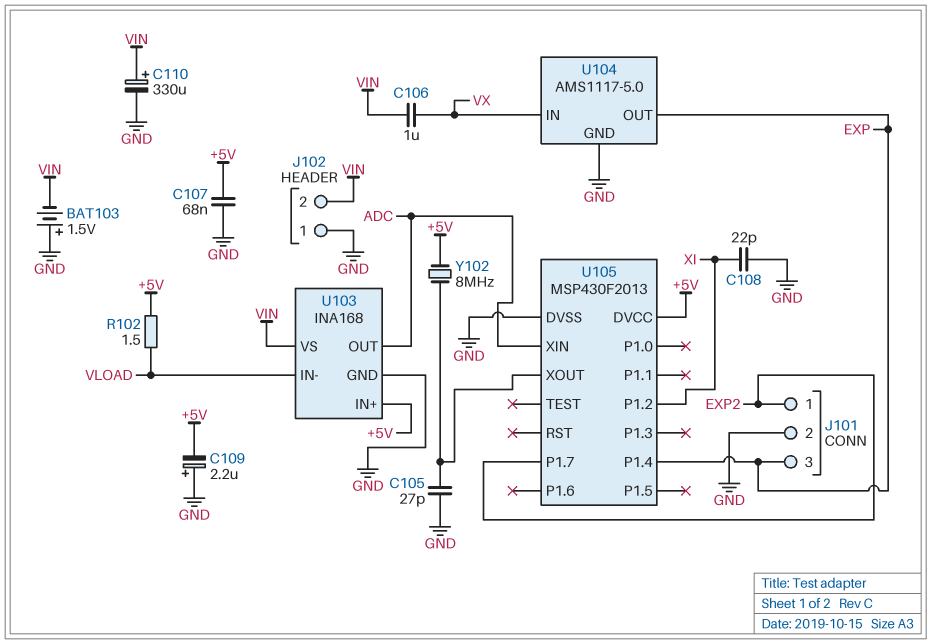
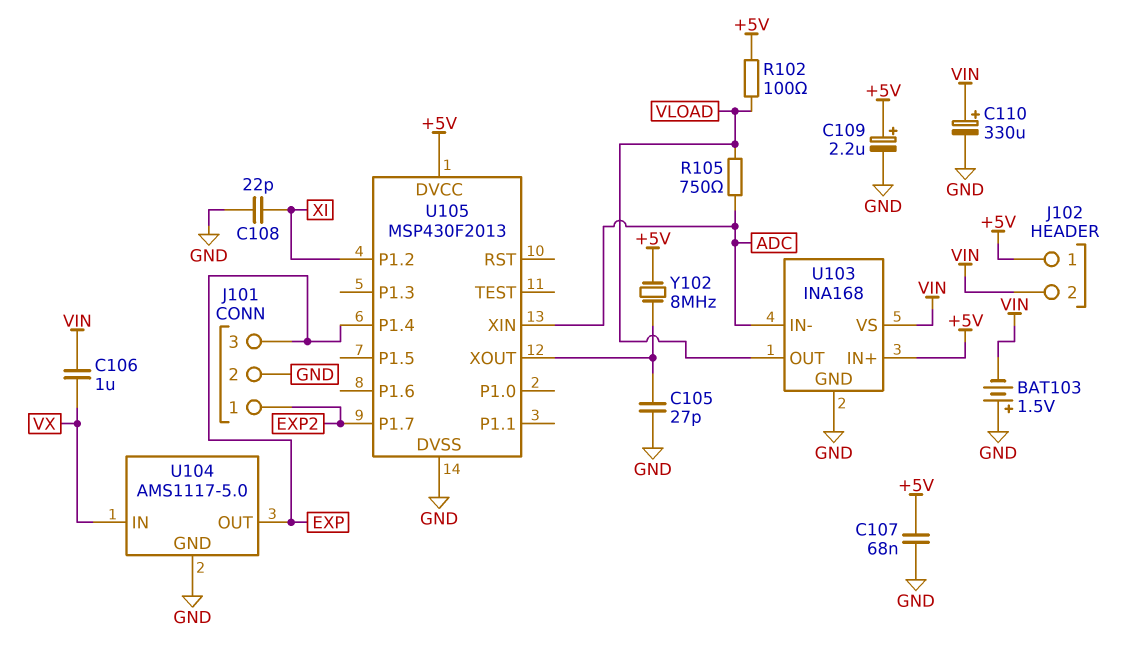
C109: 2.2uF (plus GND, minus +5V) -> 2.2uF (plus +5V, minus GND)
J102 pin 1: GND -> +5V
R102: 1.5 (+5V, VLOAD) -> 100 (+5V, VLOAD)
R105: none -> 750 (ADC, VLOAD)
U103 pin IN-: VLOAD -> ADC
U103 pin OUT: ADC -> VLOAD

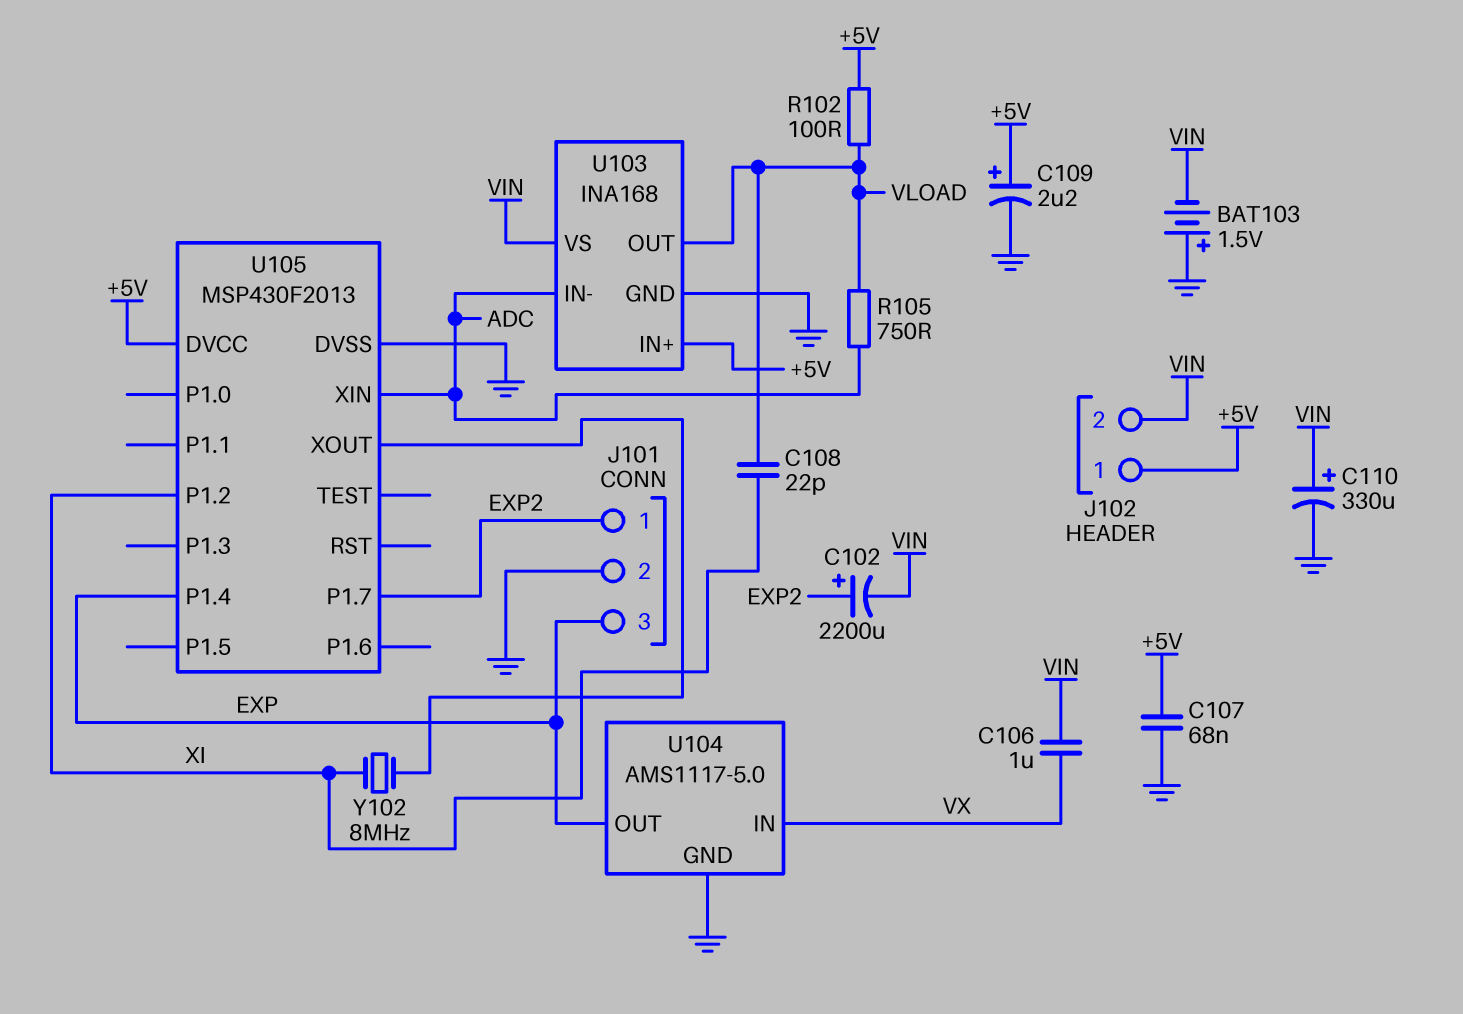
C102: none -> 2200uF (plus EXP2, minus VIN)
C105: 27pF (GND, U105/XOUT) -> none
C108: 22pF (GND, XI) -> 22pF (VLOAD, XI)
Y102: 8MHz (+5V, U105/XOUT) -> 8MHz (U105/XOUT, XI)

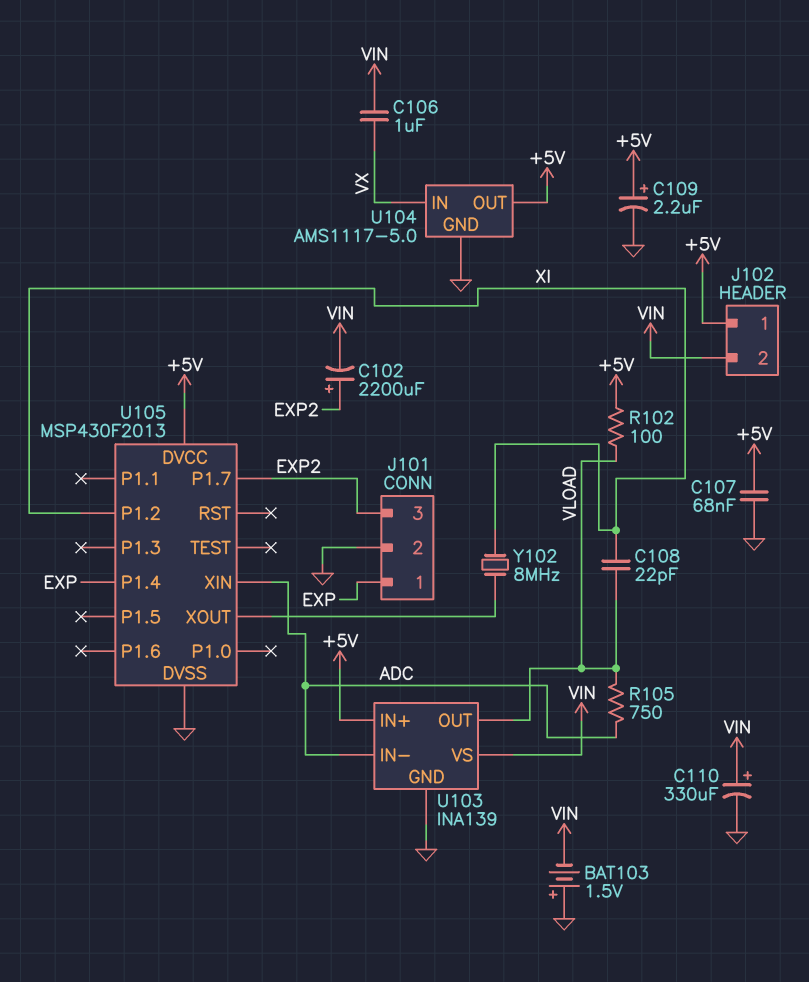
J101 pin 1: EXP2 -> EXP
J101 pin 3: EXP -> EXP2
U103: INA168 -> INA139
U104 pin OUT: EXP -> +5V

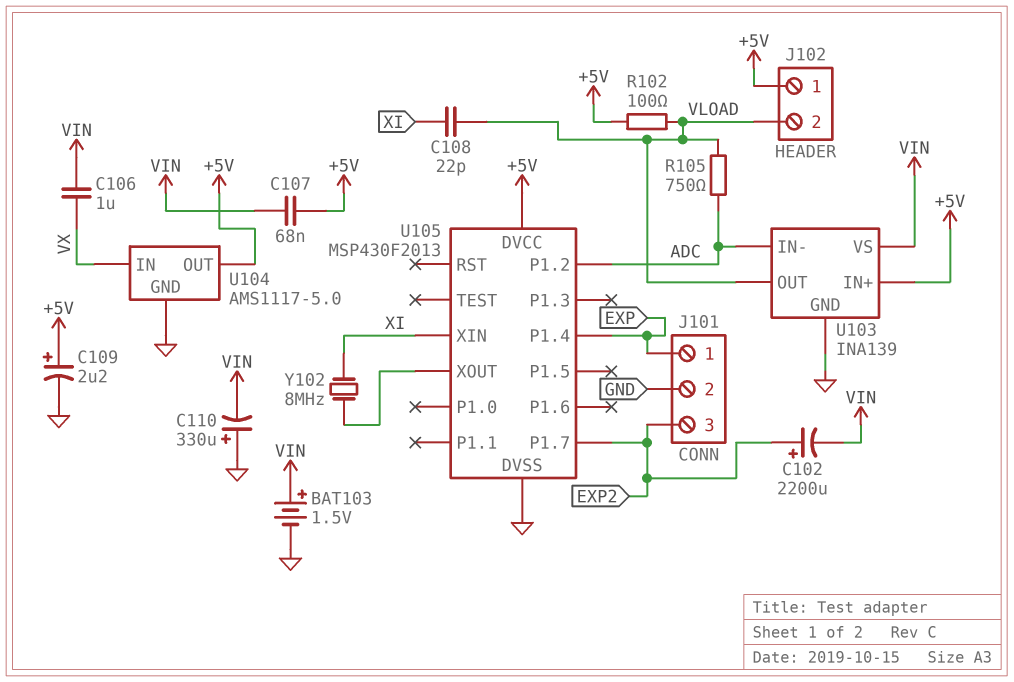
BAT103: 1.5V (plus GND, minus VIN) -> 1.5V (plus VIN, minus GND)
C107: 68nF (+5V, GND) -> 68nF (+5V, VIN)
C110: 330uF (plus VIN, minus GND) -> 330uF (plus GND, minus VIN)
J102 pin 2: VIN -> VLOAD
U105 pin P1.2: XI -> ADC
U105 pin XIN: ADC -> XI

